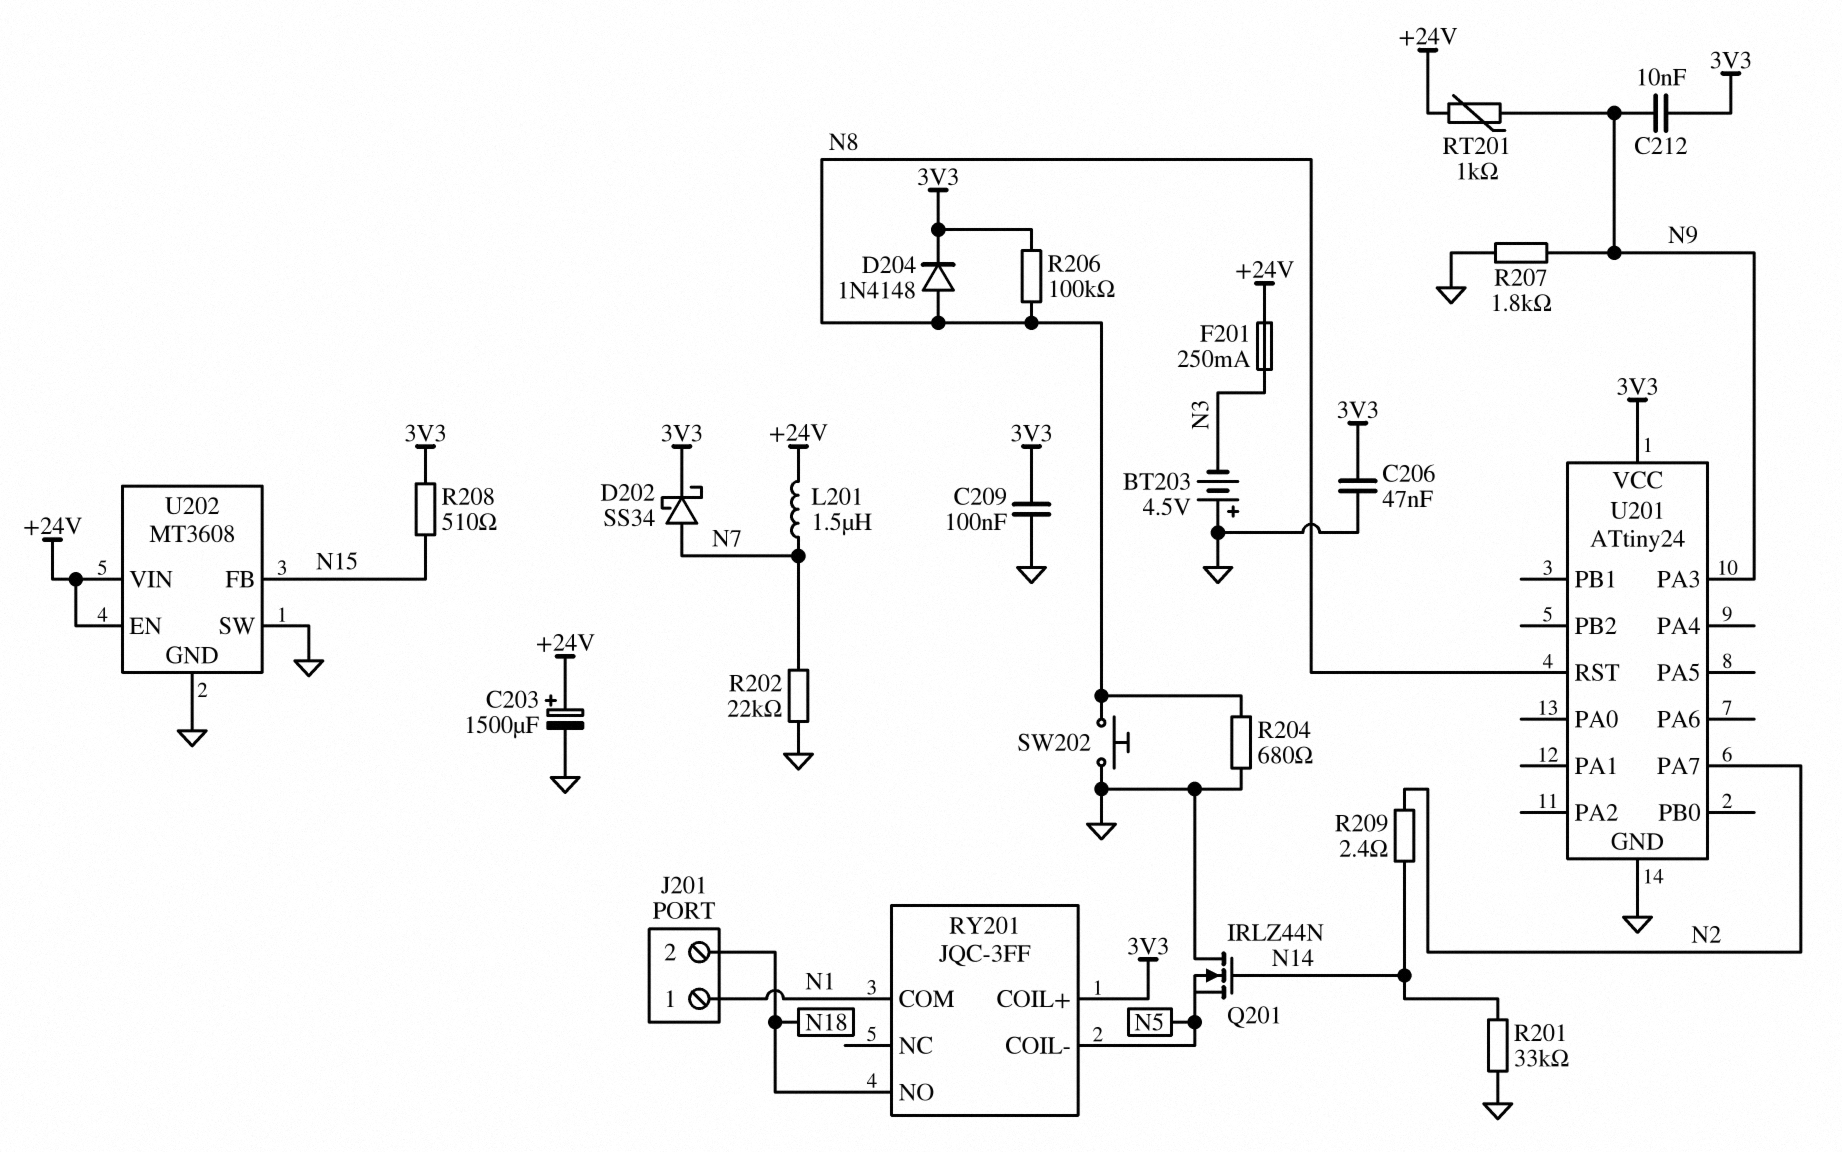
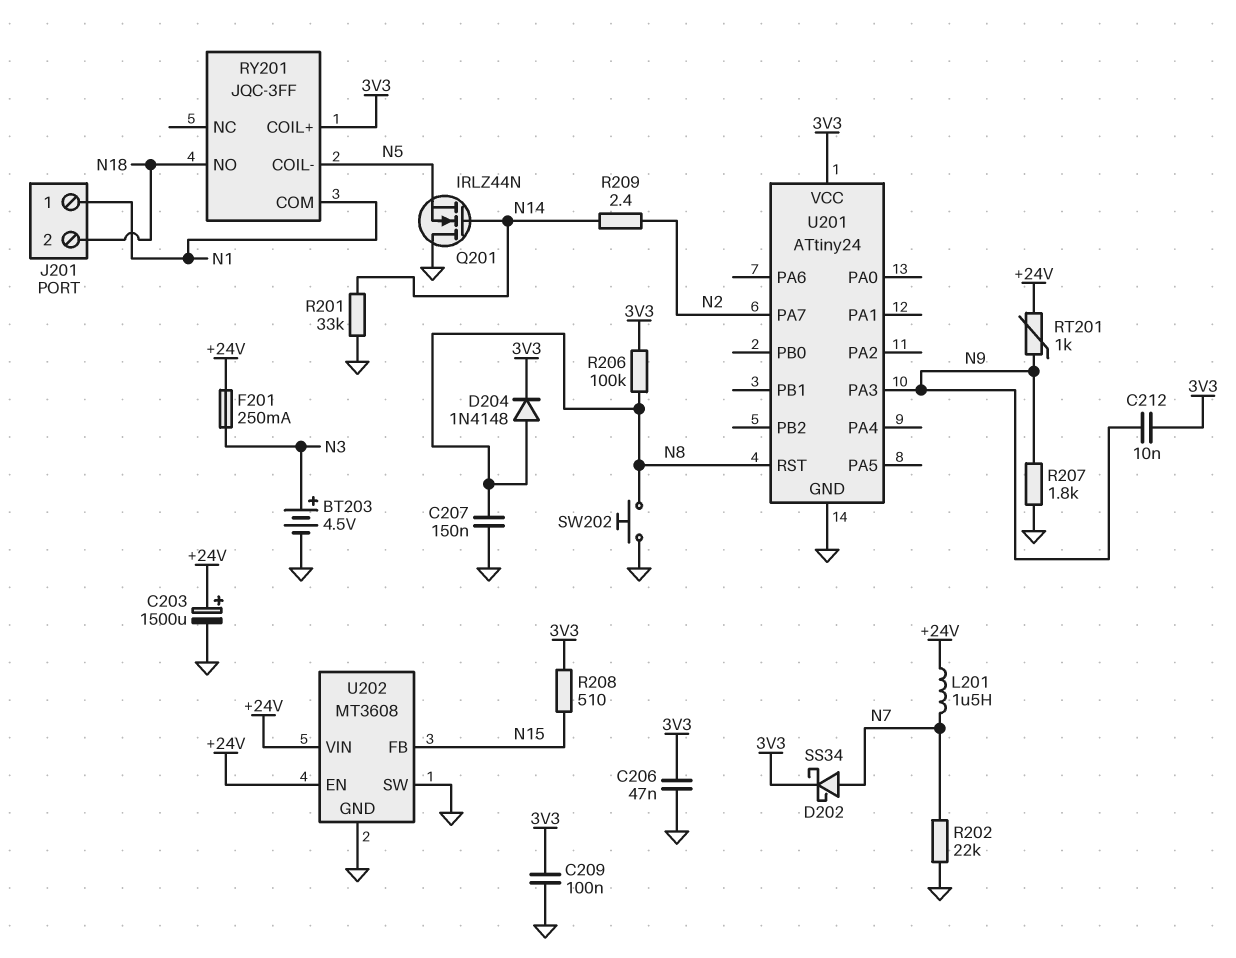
BT203: 4.5V (plus GND, minus N3) -> 4.5V (plus N3, minus GND)
C207: none -> 150nF (GND, N8)
R204: 680 (GND, N8) -> none

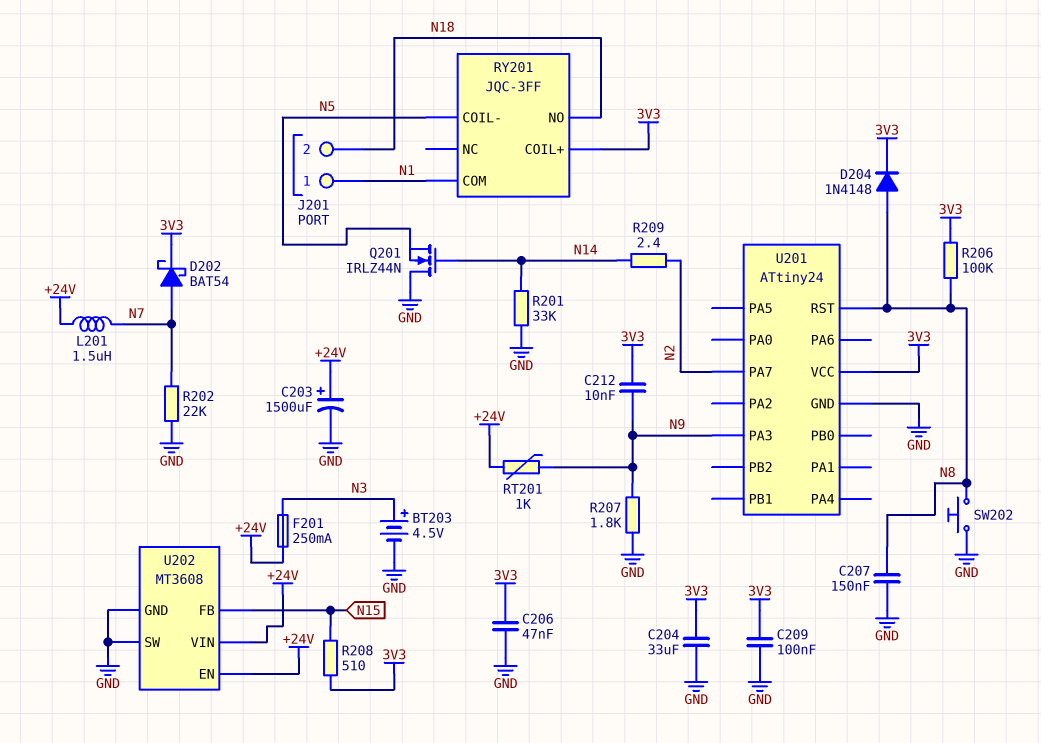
C204: none -> 33uF (3V3, GND)
D202: schottky SS34 (A N7, K 3V3) -> schottky BAT54 (A N7, K 3V3)

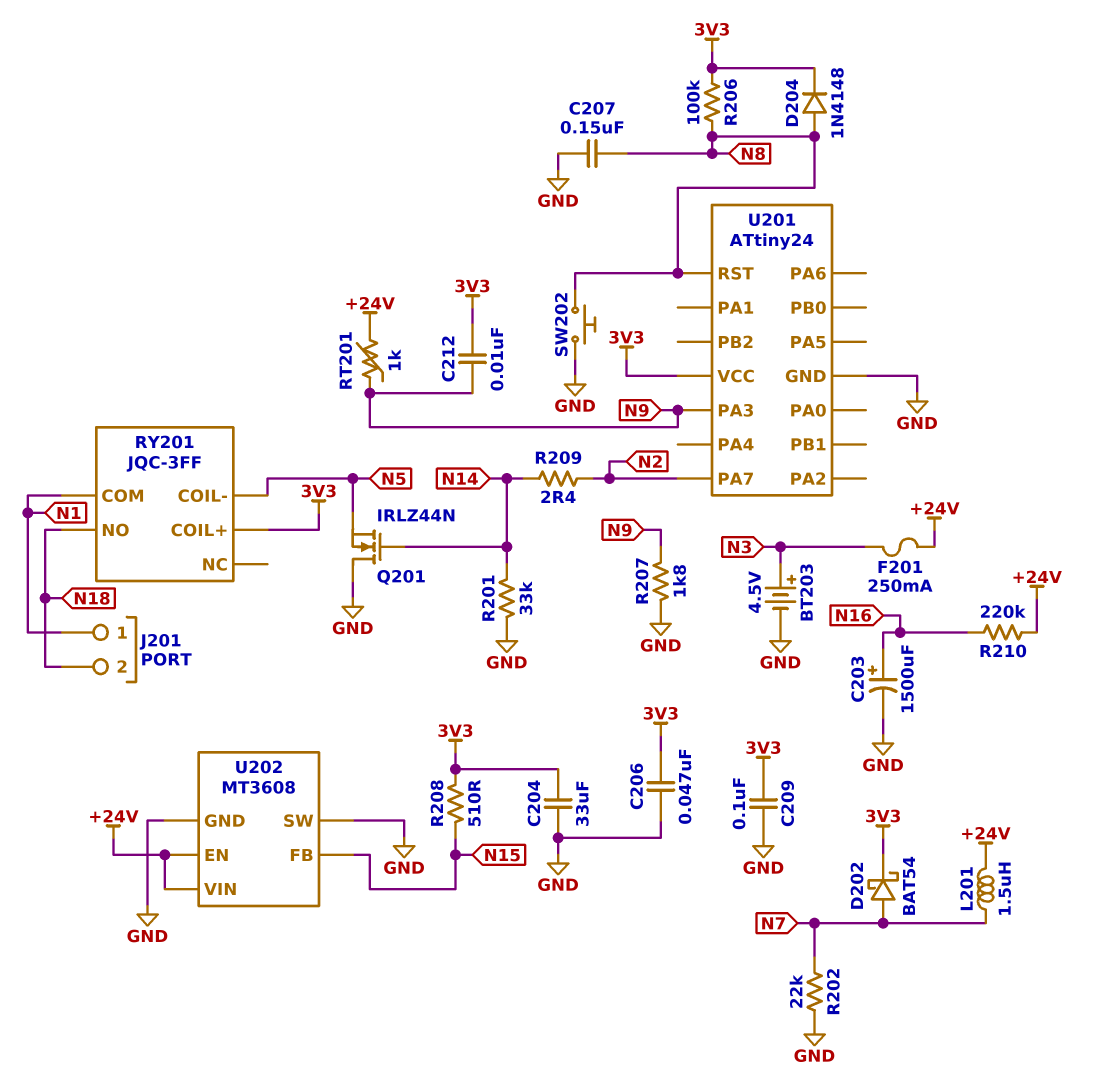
C203: 1500uF (plus +24V, minus GND) -> 1500uF (plus N16, minus GND)
R210: none -> 220k (+24V, N16)

